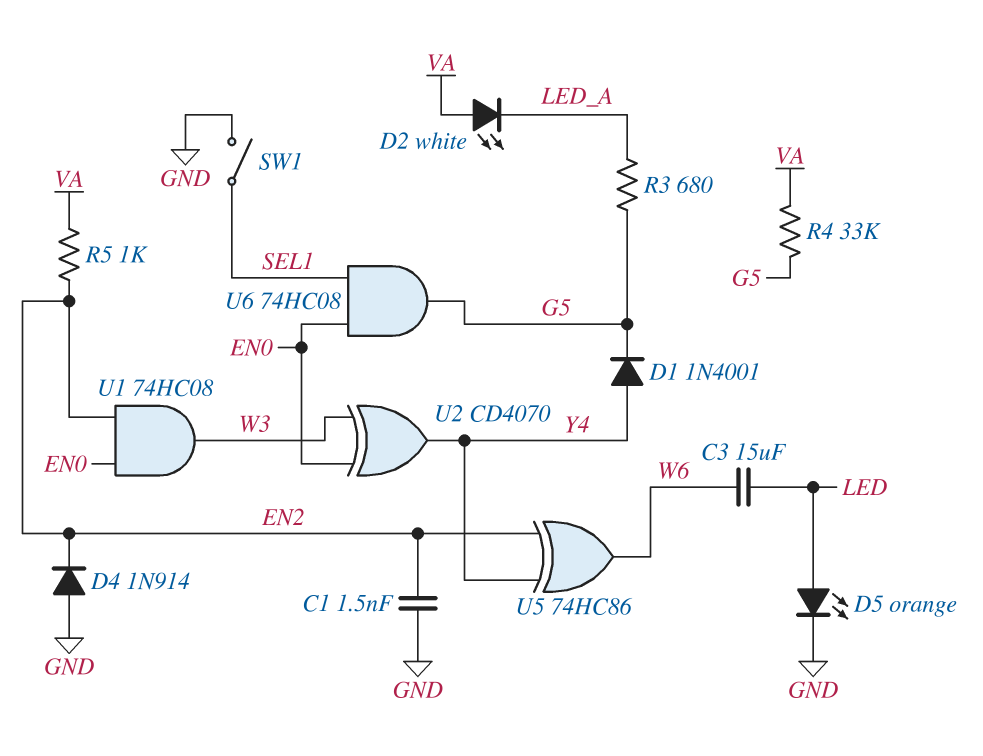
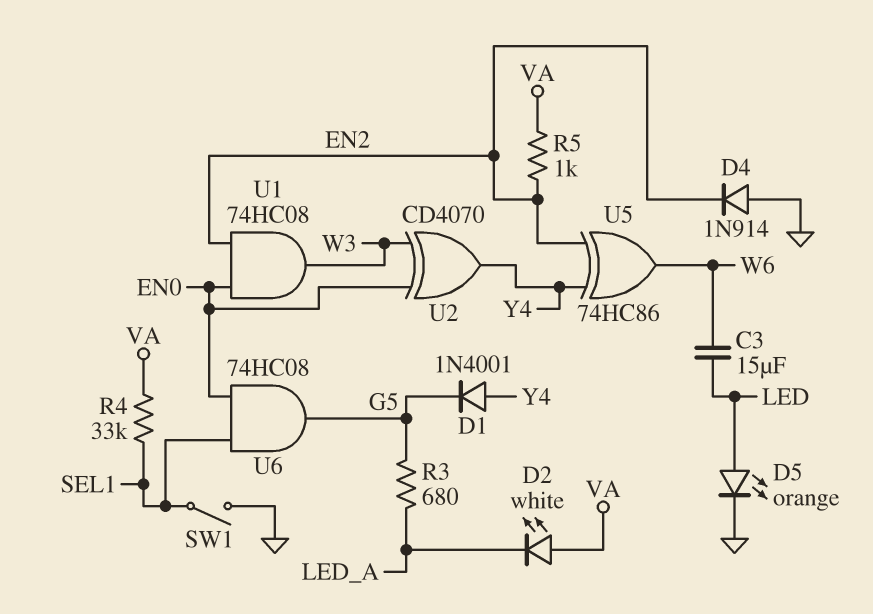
C1: 1.5nF (EN2, GND) -> none
R4: 33k (G5, VA) -> 33k (SEL1, VA)

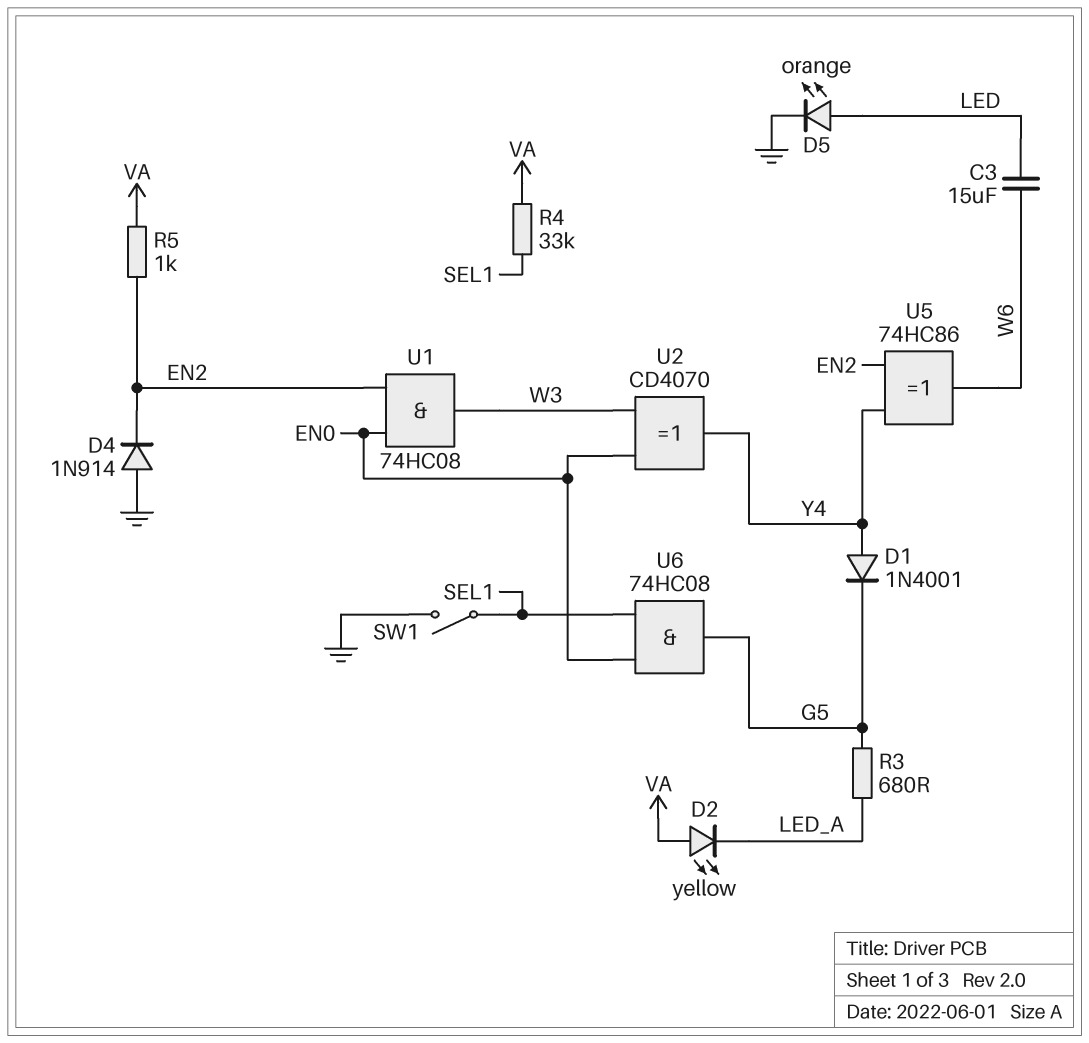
D2: LED white (A VA, K LED_A) -> LED yellow (A VA, K LED_A)

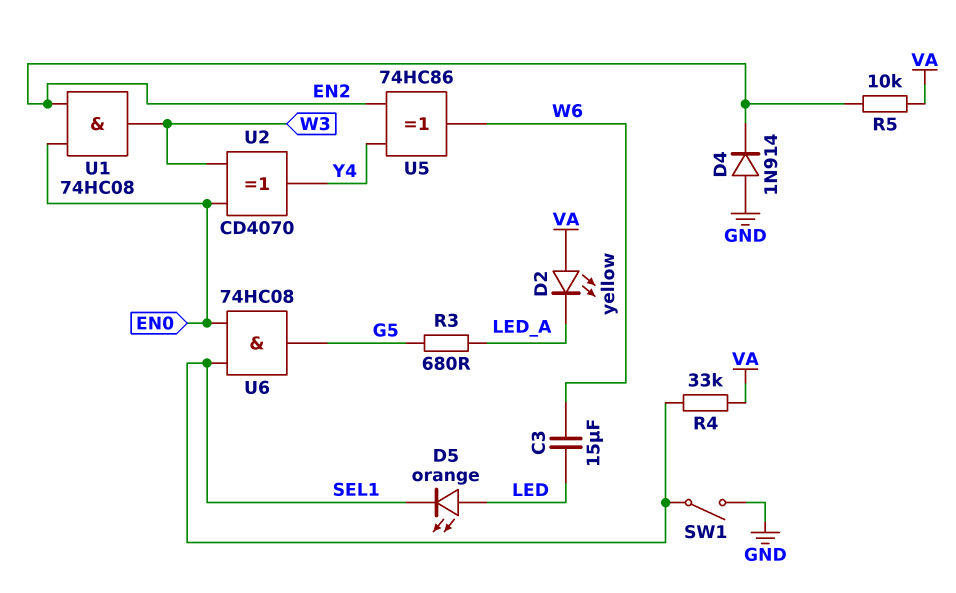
D1: diode 1N4001 (A Y4, K G5) -> none
D5: LED orange (A LED, K GND) -> LED orange (A LED, K SEL1)
R5: 1k (EN2, VA) -> 10k (EN2, VA)

